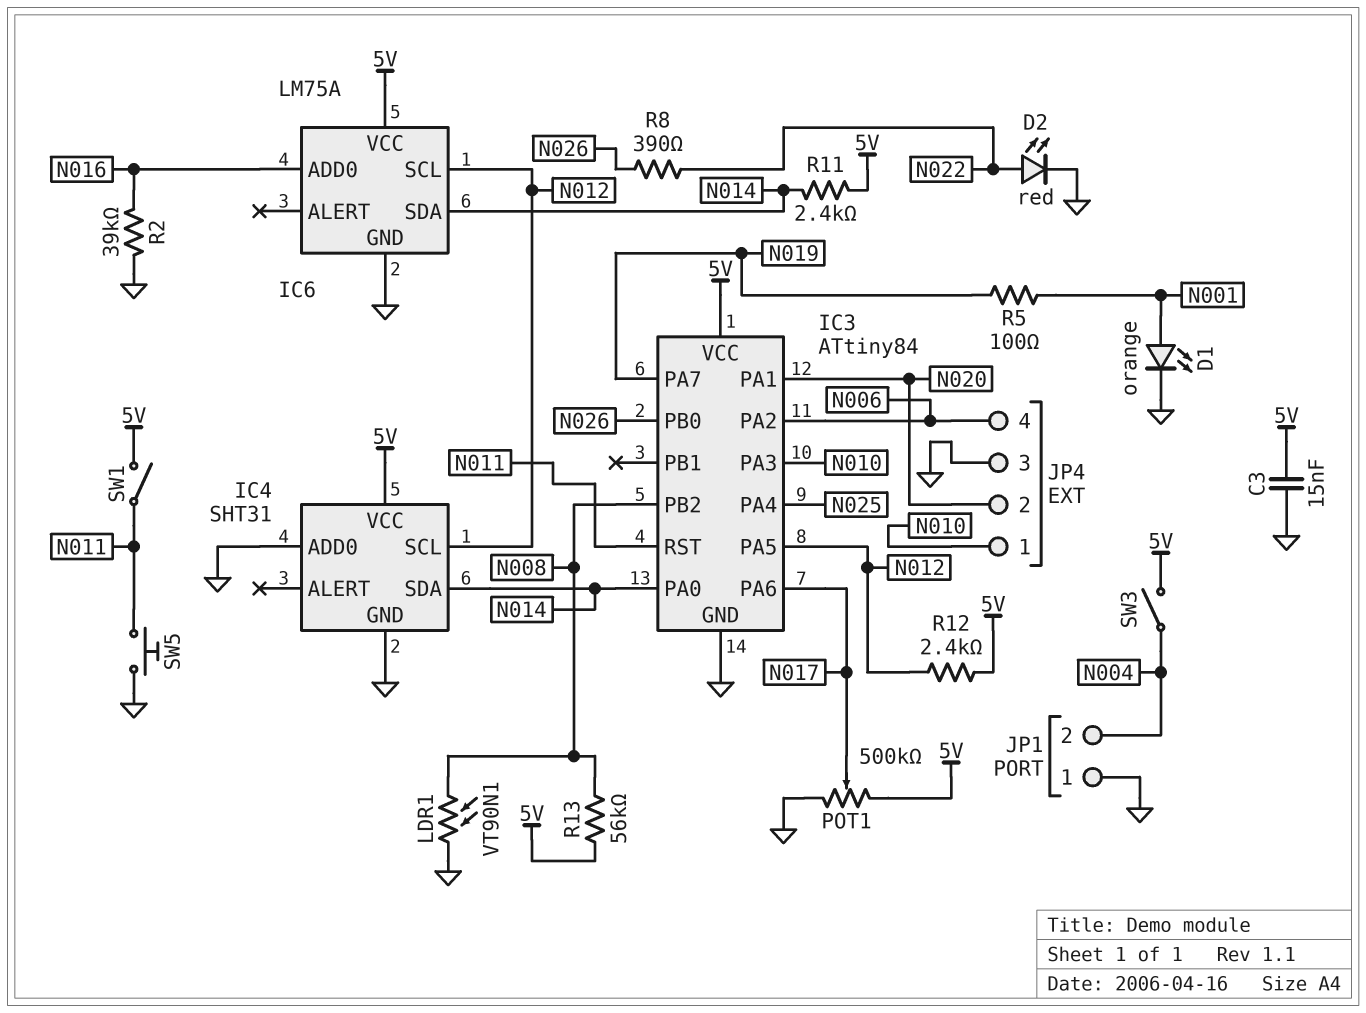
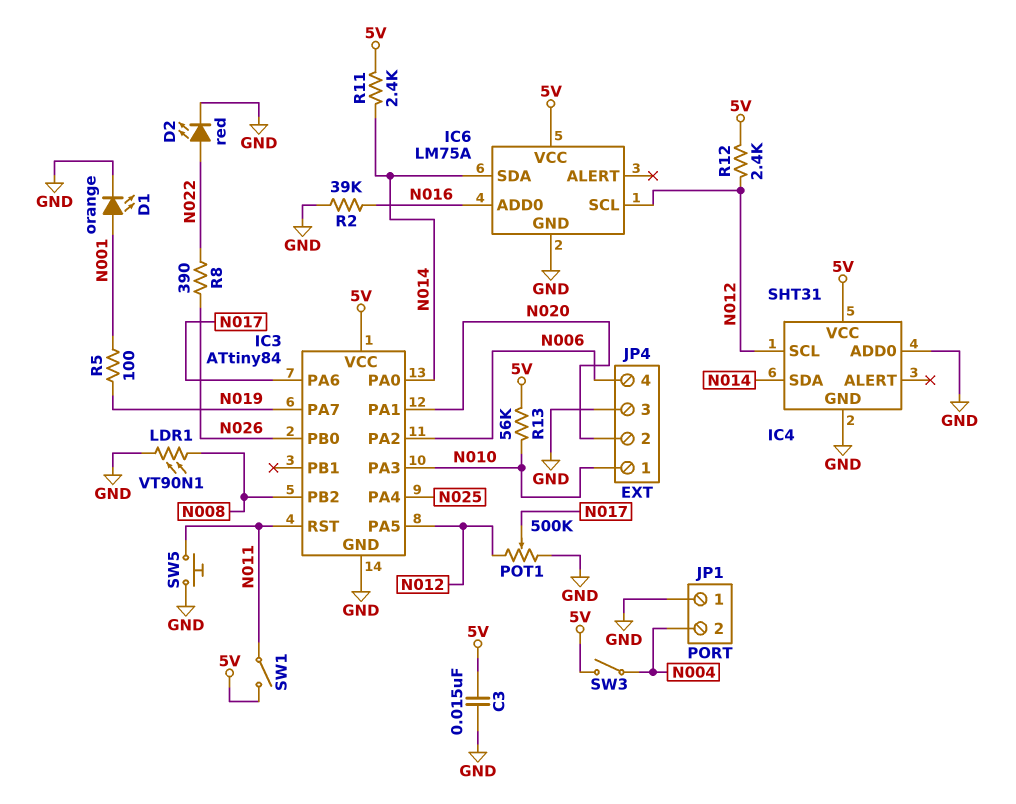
POT1: 500k (5V, GND, wiper N017) -> 500k (GND, N012, wiper N017)
R13: 56k (5V, N008) -> 56k (5V, N010)

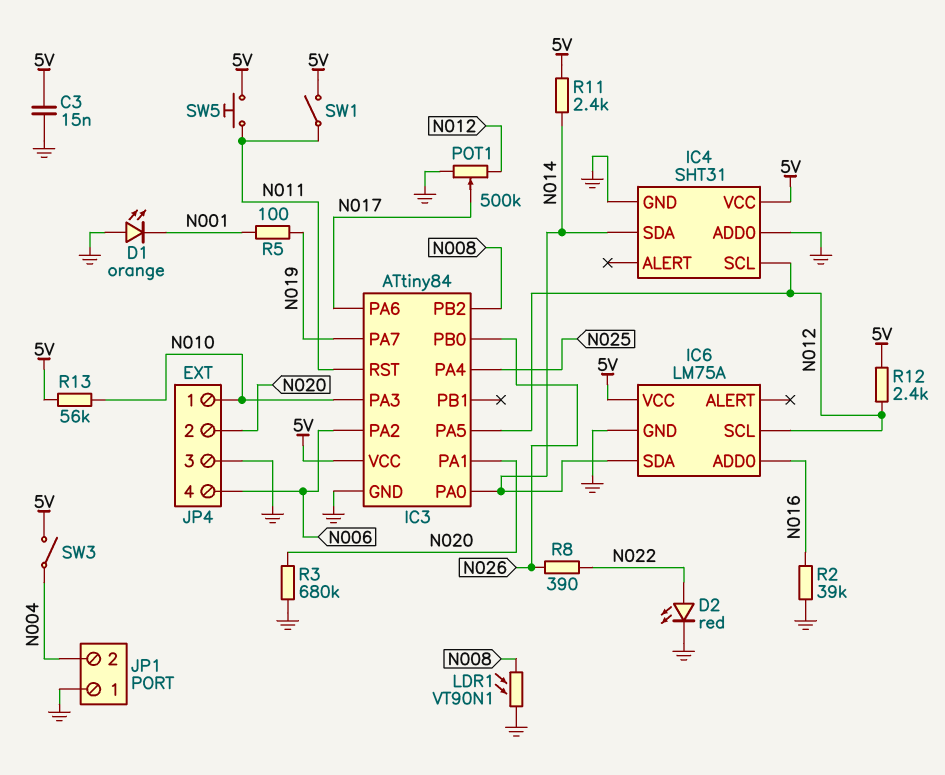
D1: LED orange (A N001, K GND) -> LED orange (A GND, K N001)
R3: none -> 680k (GND, N020)
SW5: button (GND, N011) -> button (5V, N011)

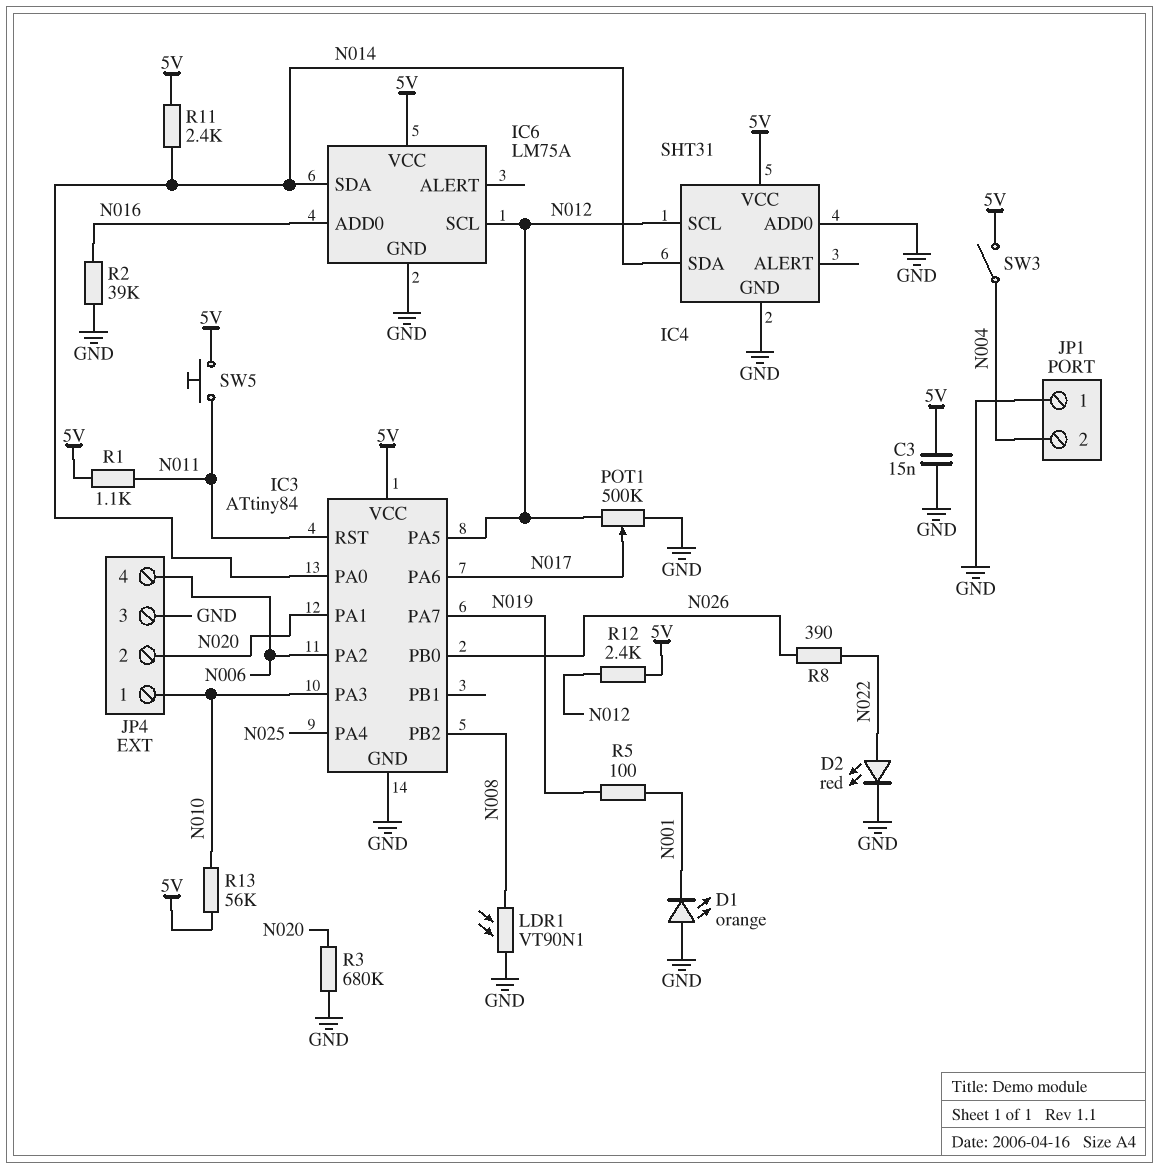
R1: none -> 1.1k (5V, N011)
SW1: switch (5V, N011) -> none

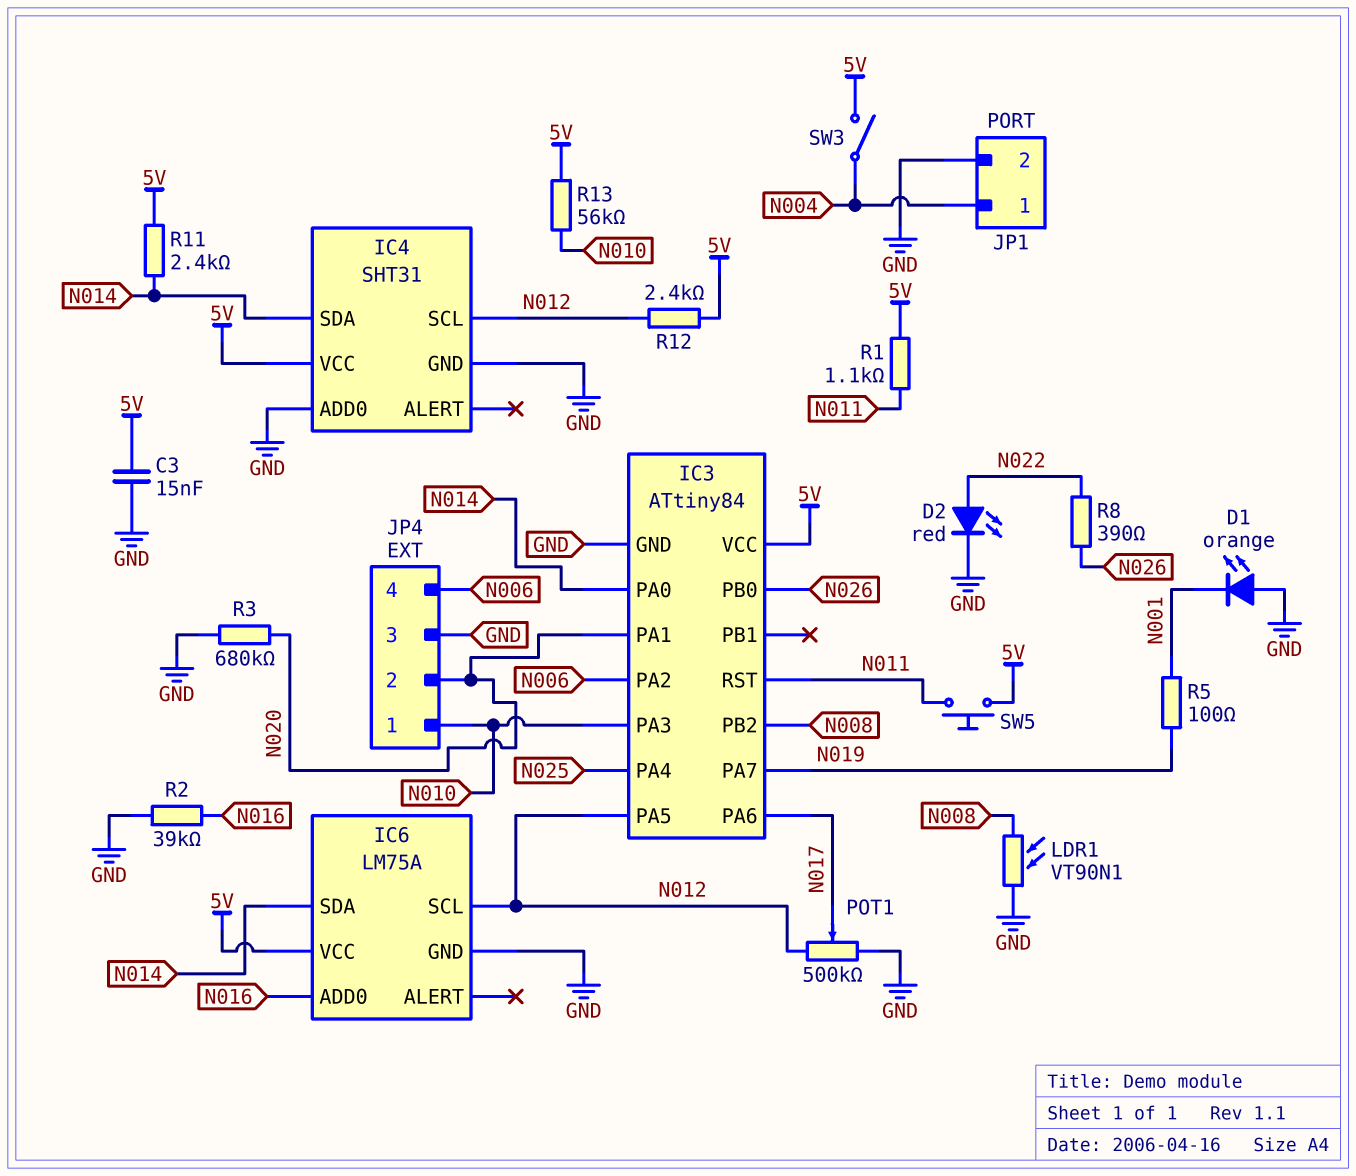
JP1 pin 1: GND -> N004
JP1 pin 2: N004 -> GND

